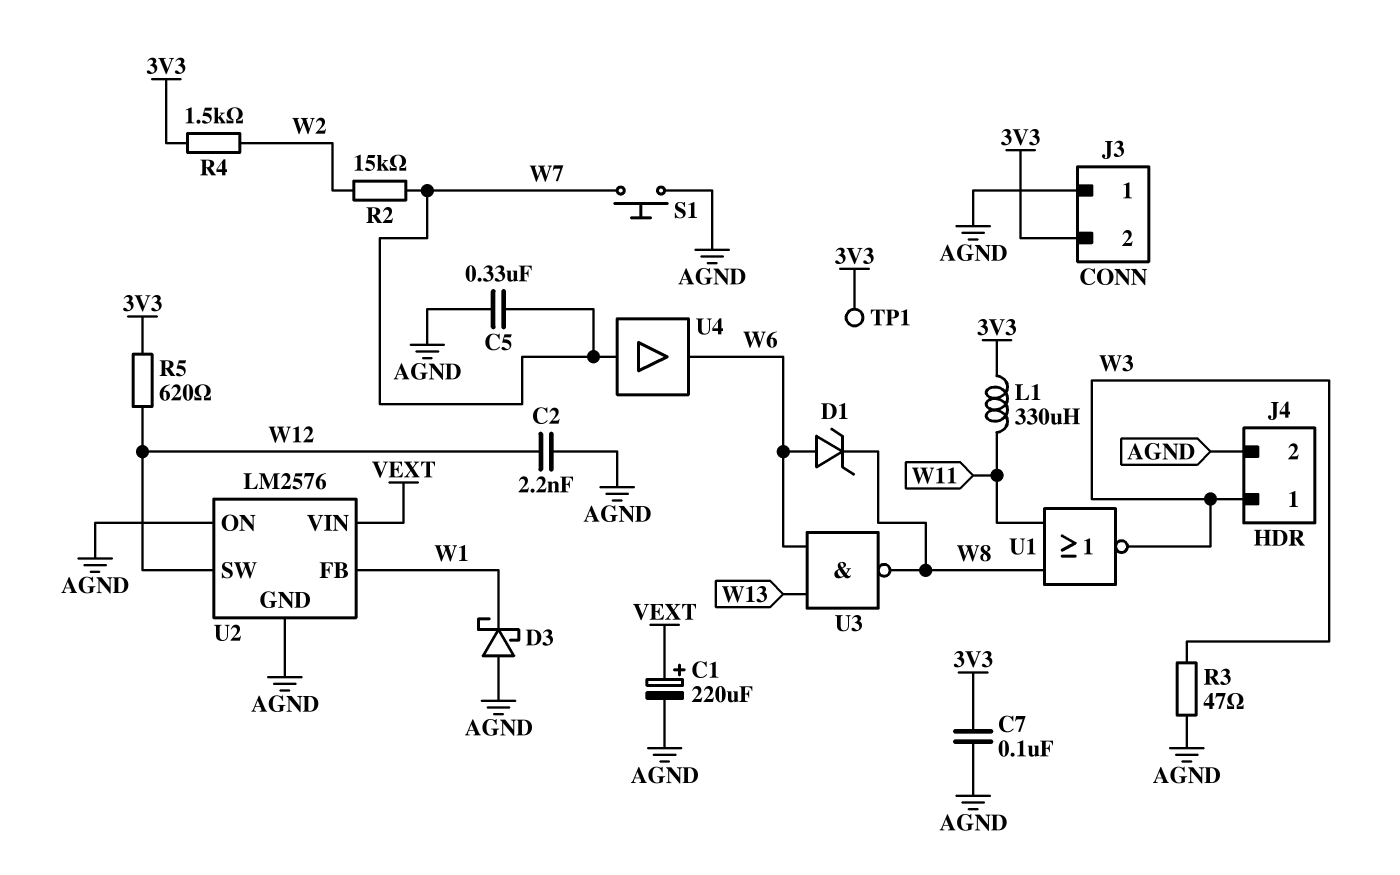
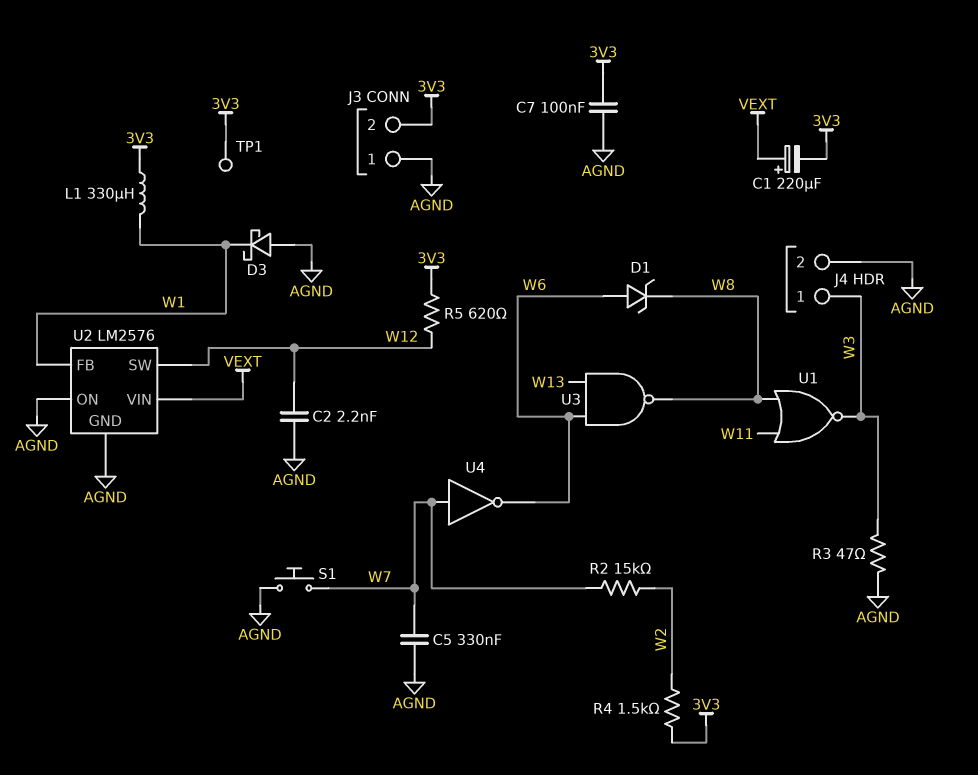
C1: 220uF (plus VEXT, minus AGND) -> 220uF (plus VEXT, minus 3V3)
L1: 330uH (3V3, W11) -> 330uH (3V3, W1)
U4: buffer (in W7, out W6) -> NOT (in W7, out W6)

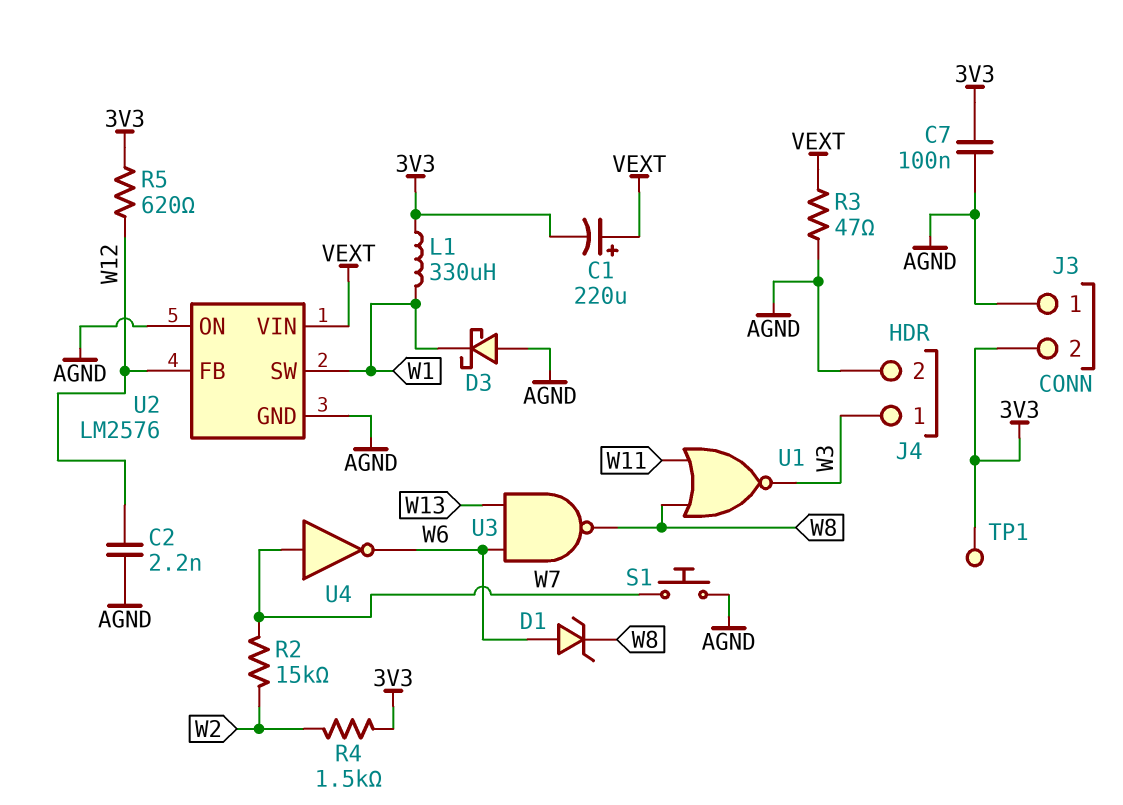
C5: 330nF (AGND, W7) -> none
R3: 47 (AGND, W3) -> 47 (AGND, VEXT)
U2 pin FB: W1 -> W12
U2 pin SW: W12 -> W1

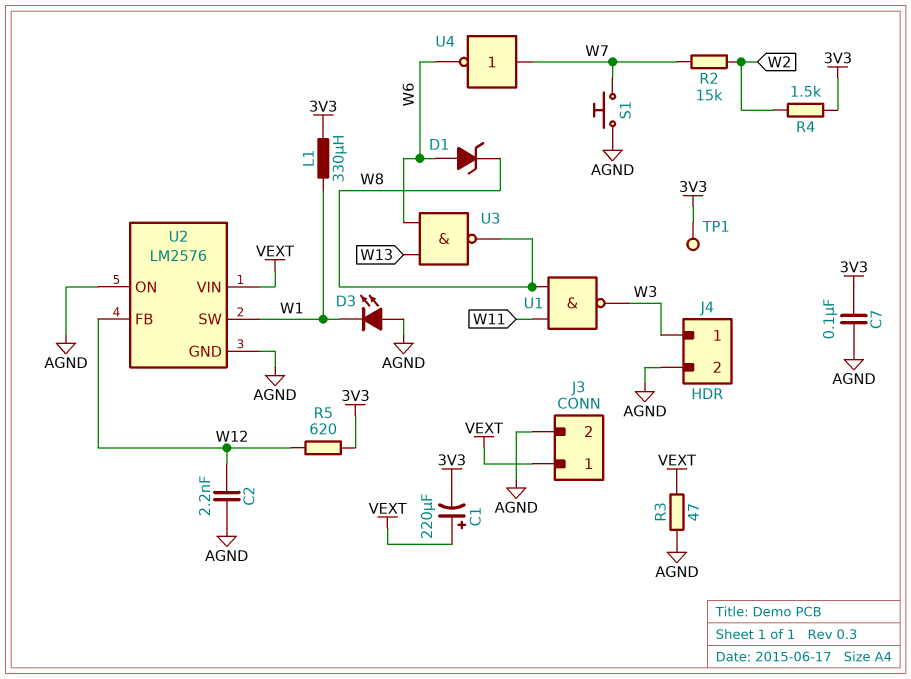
D3: schottky (A AGND, K W1) -> LED (A AGND, K W1)
J3 pin 1: AGND -> VEXT
J3 pin 2: 3V3 -> AGND
U1: NOR (in W8, in W11, out W3) -> NAND (in W8, in W11, out W3)

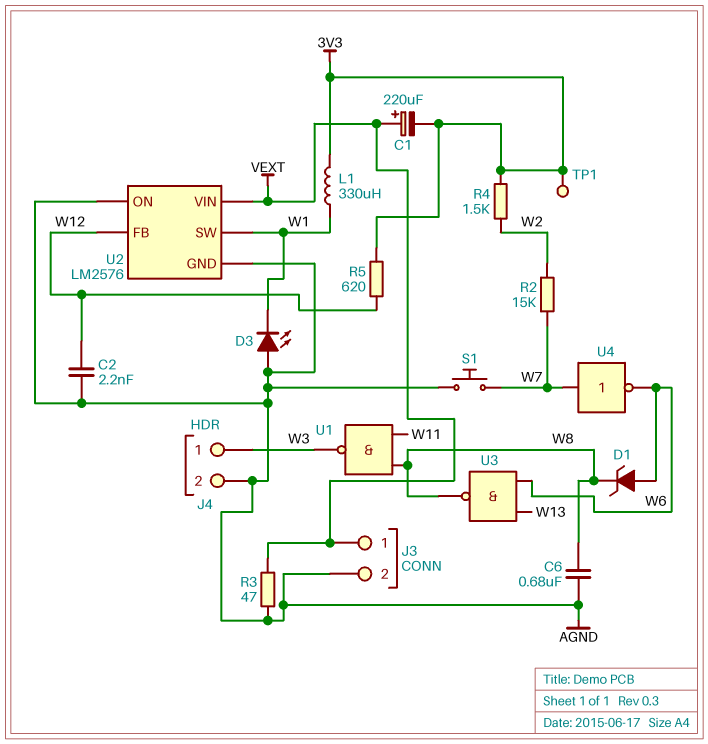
C6: none -> 680nF (AGND, W8)
C7: 100nF (3V3, AGND) -> none

